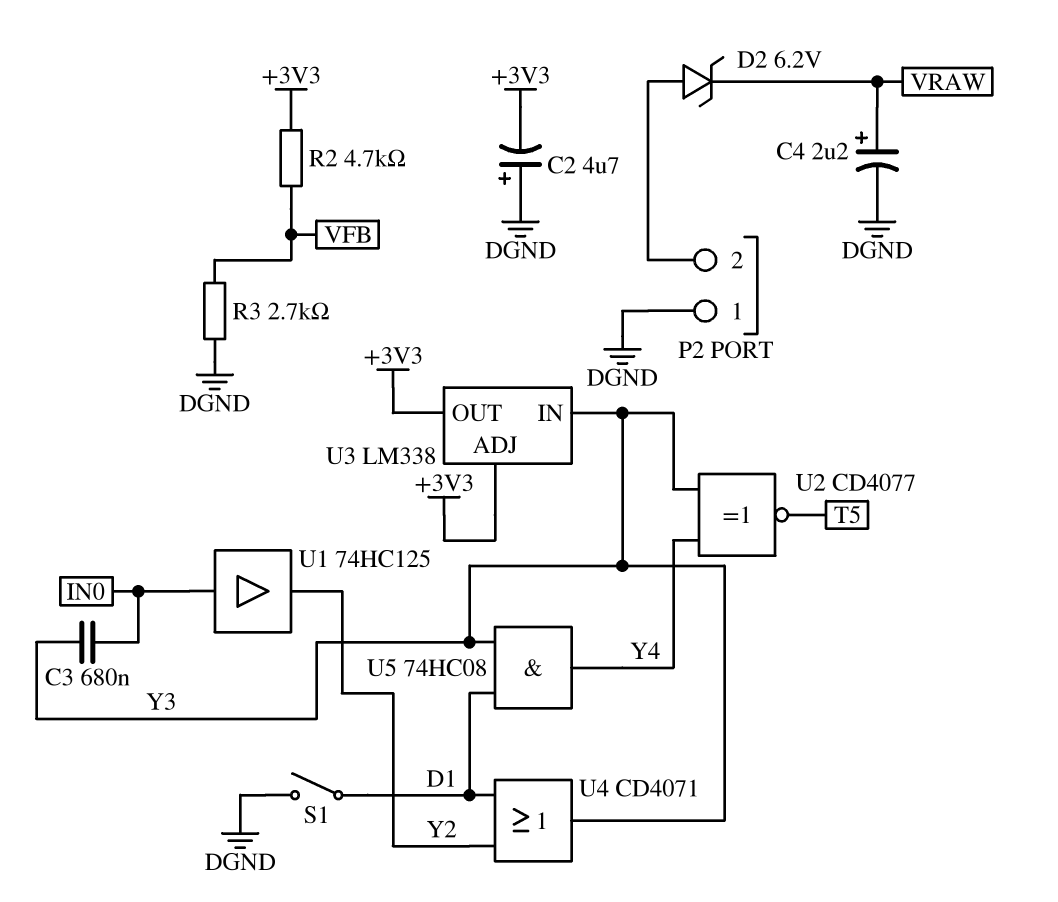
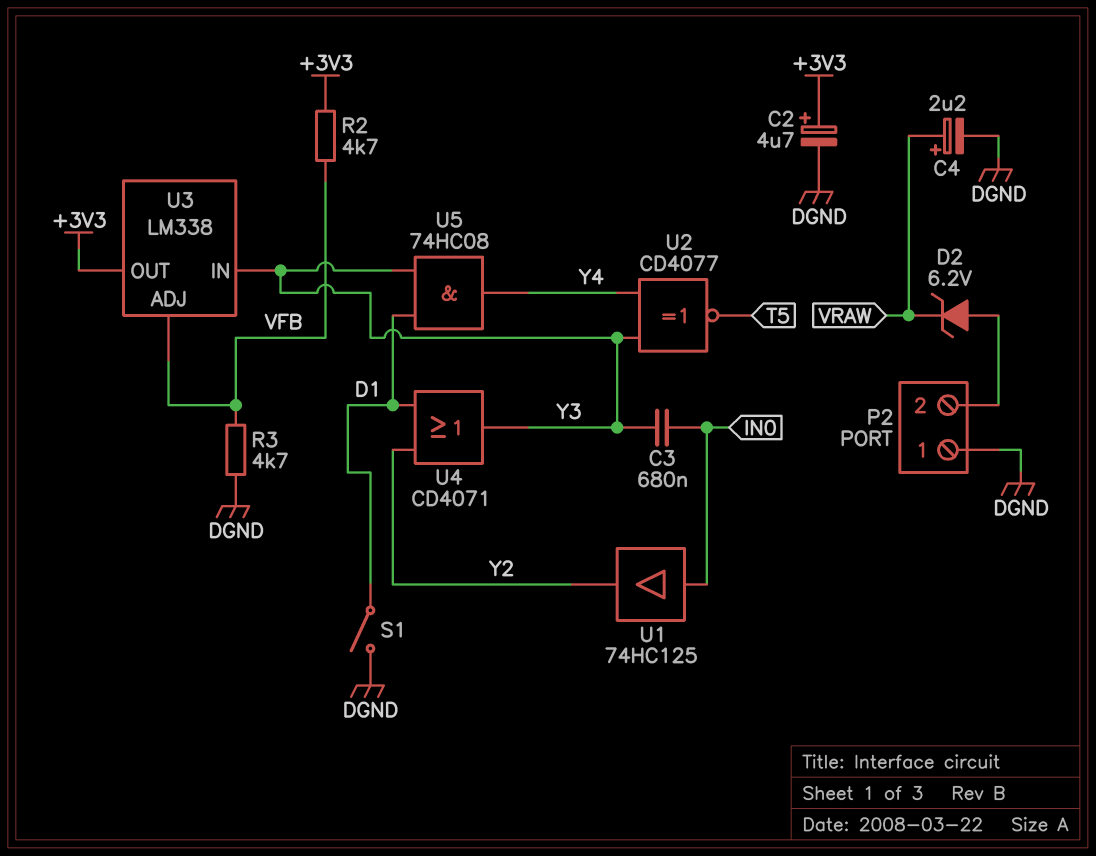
C2: 4.7uF (plus DGND, minus +3V3) -> 4.7uF (plus +3V3, minus DGND)
R3: 2.7k (DGND, VFB) -> 4.7k (DGND, VFB)
U3 pin ADJ: +3V3 -> VFB

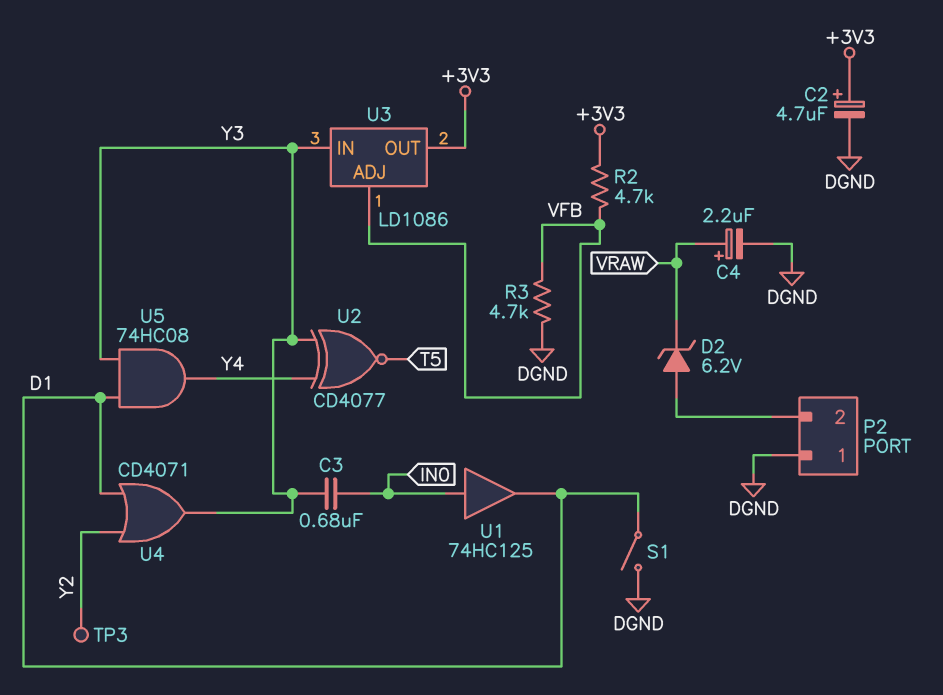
TP3: none -> test point (Y2)
U1: buffer 74HC125 (in IN0, out Y2) -> buffer 74HC125 (in IN0, out D1)
U3: LM338 -> LD1086

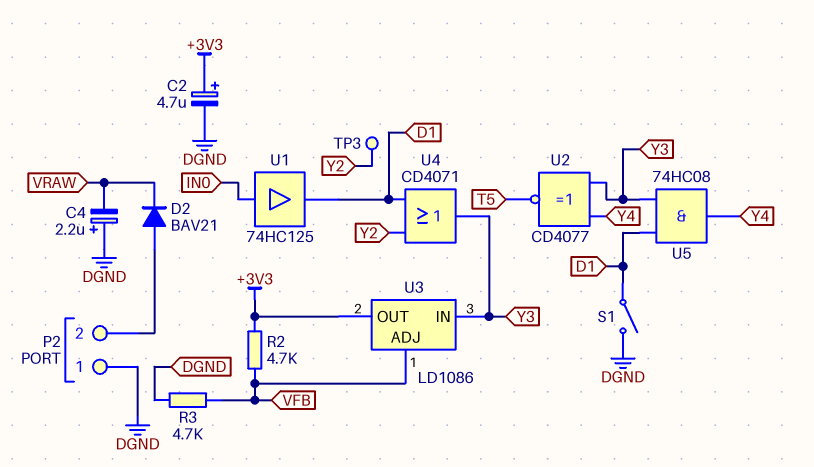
C3: 680nF (IN0, Y3) -> none
C4: 2.2uF (plus VRAW, minus DGND) -> 2.2uF (plus DGND, minus VRAW)
D2: zener 6.2V (A P2/2, K VRAW) -> diode BAV21 (A P2/2, K VRAW)

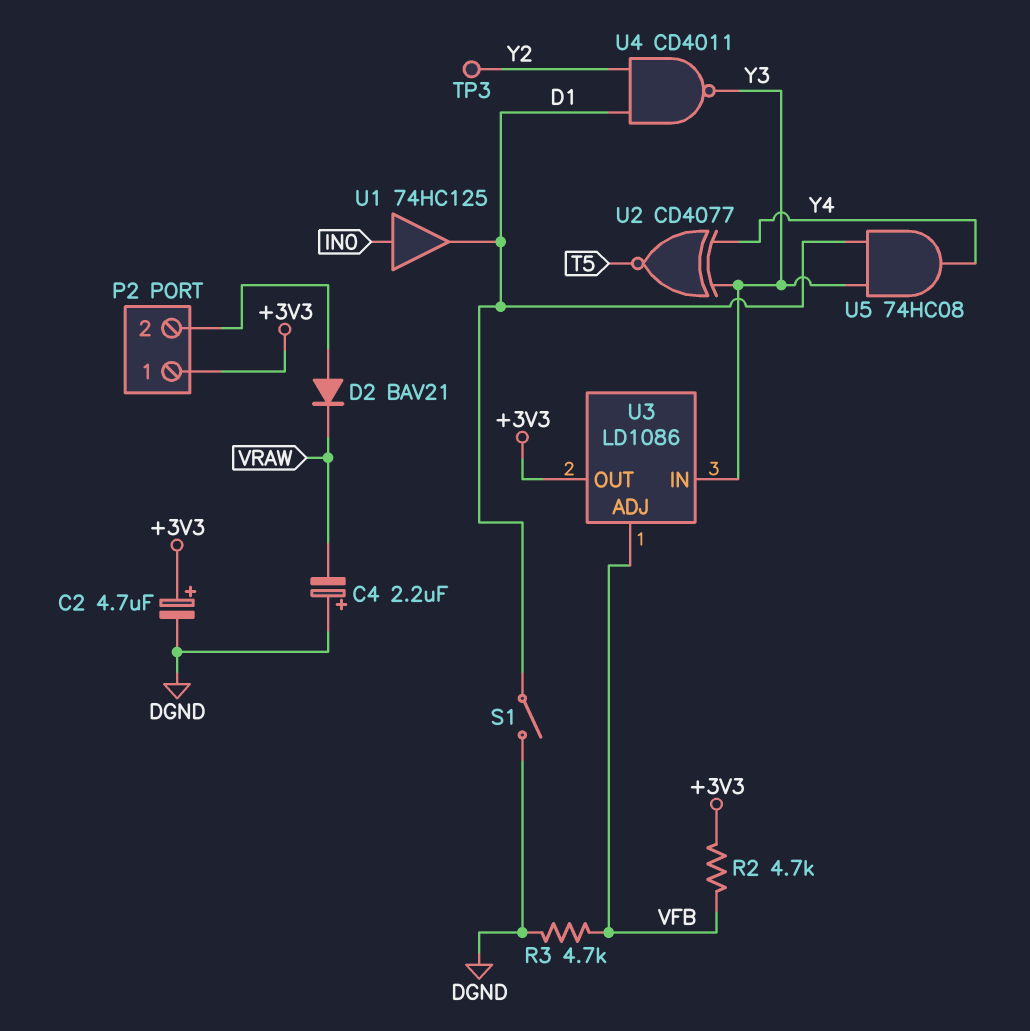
P2 pin 1: DGND -> +3V3
U4: OR CD4071 (in D1, in Y2, out Y3) -> NAND CD4011 (in D1, in Y2, out Y3)

